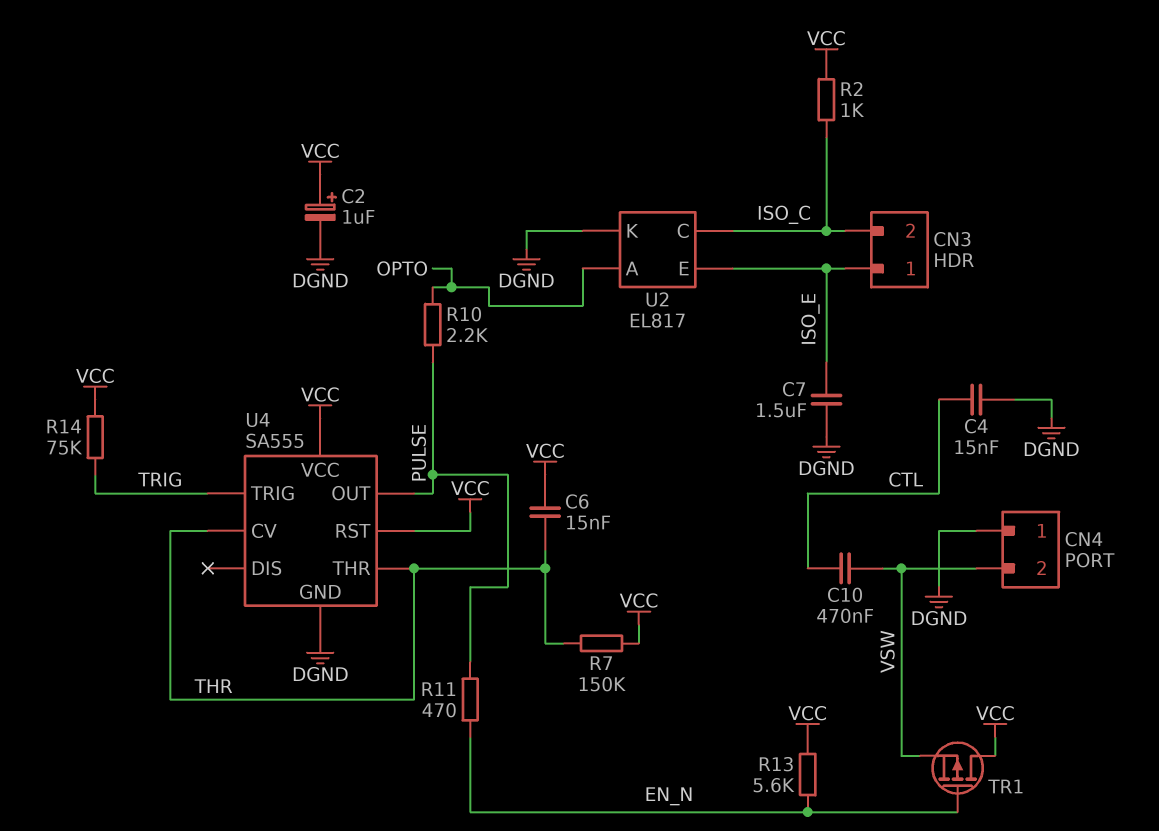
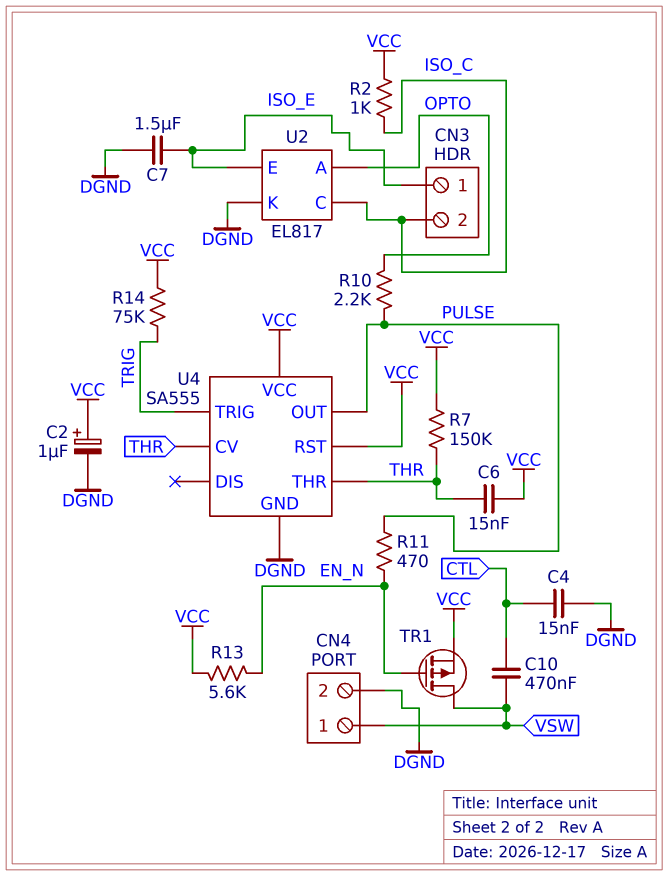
CN4 pin 1: DGND -> VSW
CN4 pin 2: VSW -> DGND
TR1: PMOS (G EN_N, D VCC, S VSW) -> PMOS (G EN_N, D VSW, S VCC)

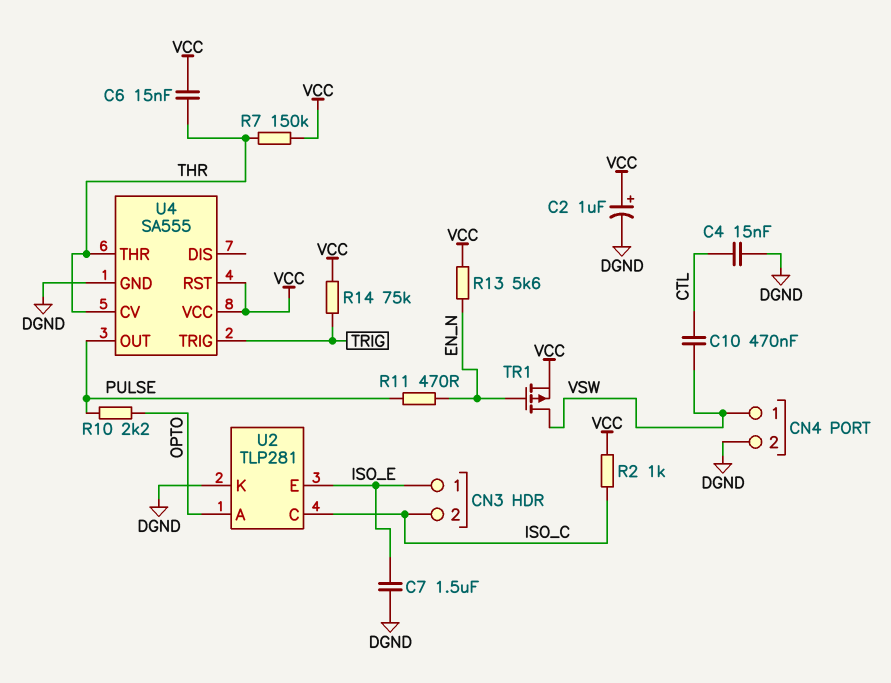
U2: EL817 -> TLP281

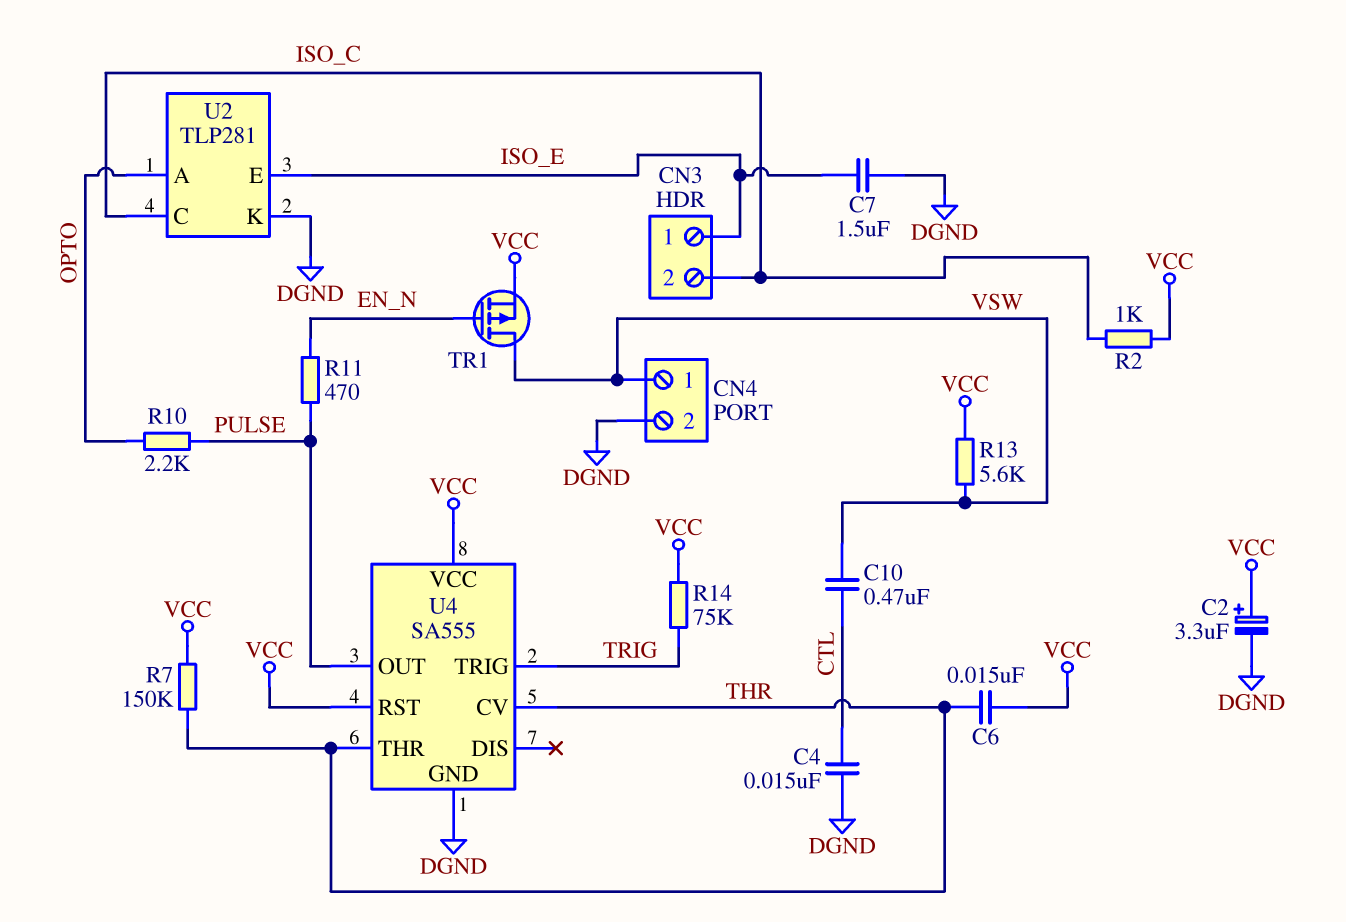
C2: 1uF (plus VCC, minus DGND) -> 3.3uF (plus VCC, minus DGND)
R13: 5.6k (EN_N, VCC) -> 5.6k (VCC, VSW)

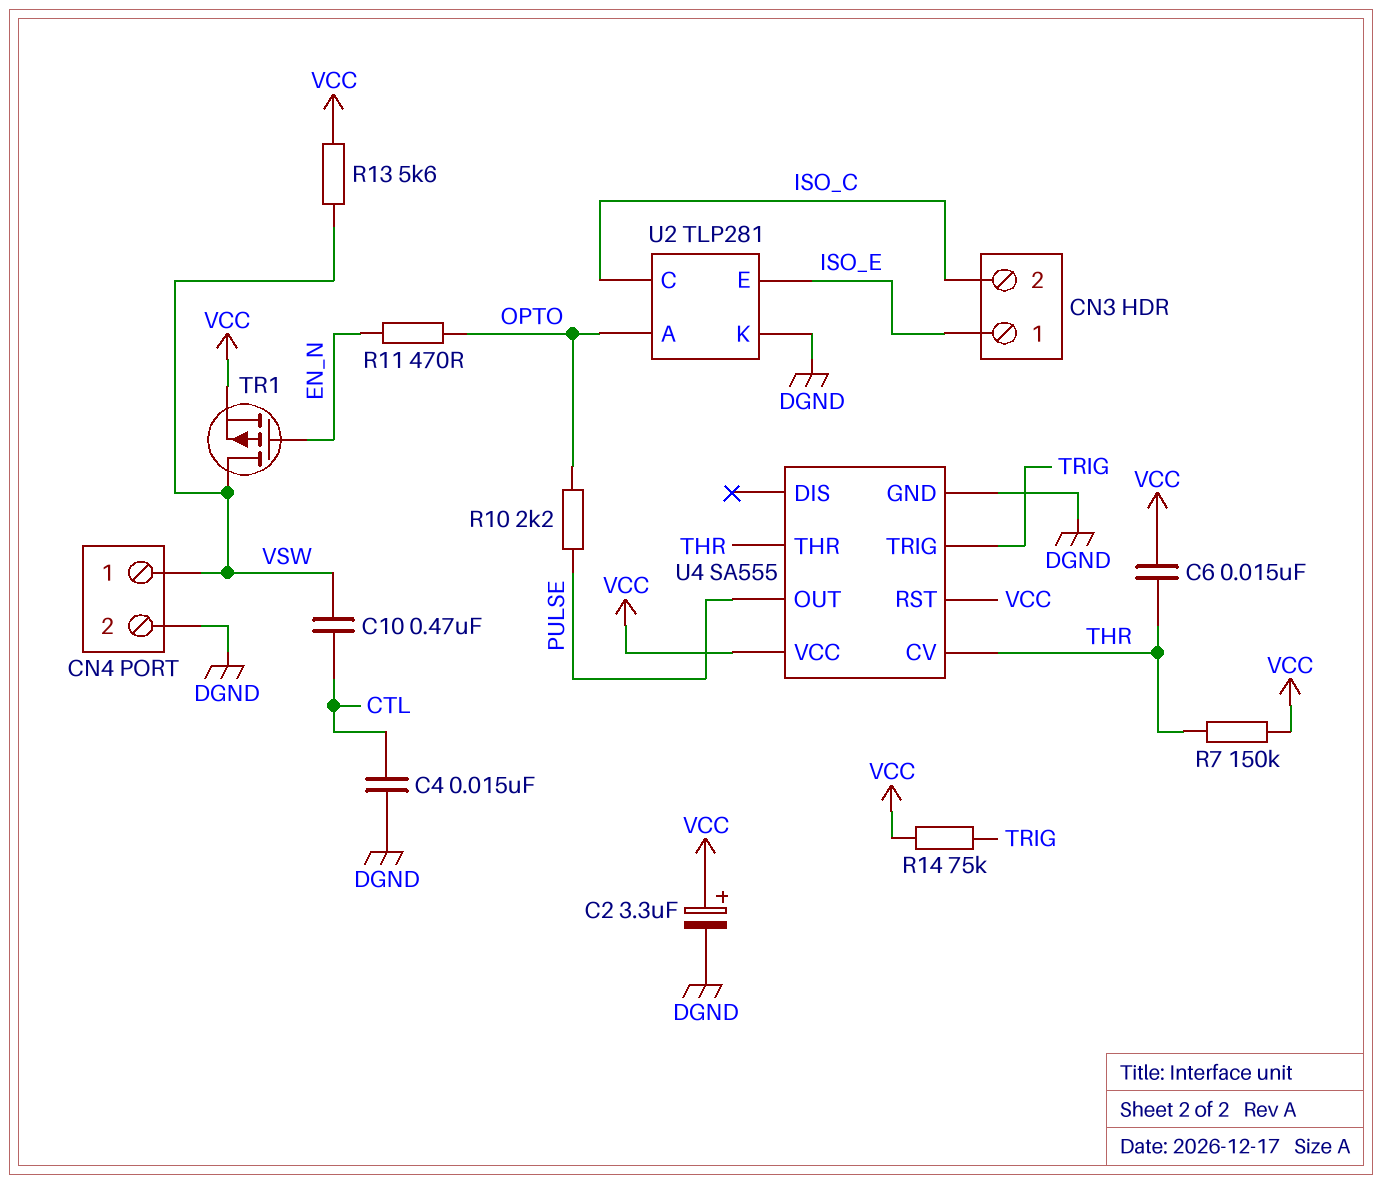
C7: 1.5uF (DGND, ISO_E) -> none
R2: 1k (ISO_C, VCC) -> none
R11: 470 (EN_N, PULSE) -> 470 (EN_N, OPTO)

